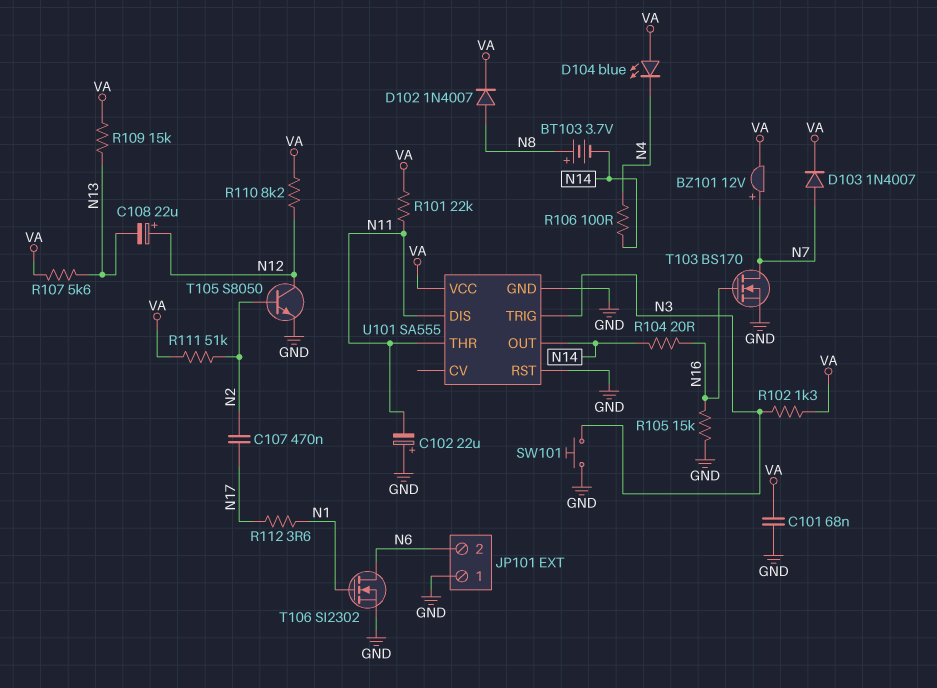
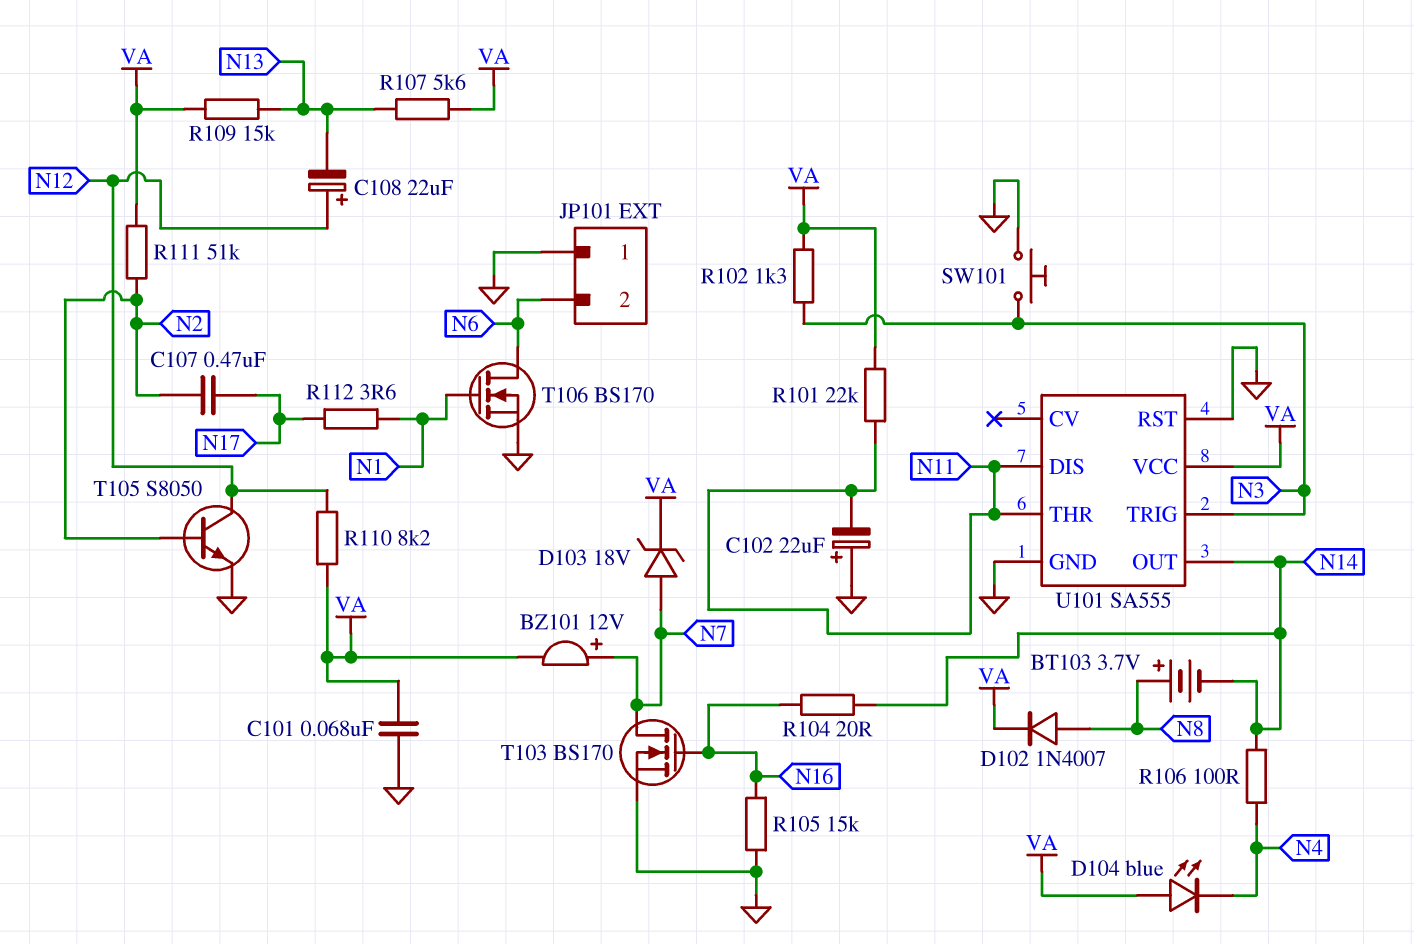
D103: diode 1N4007 (A N7, K VA) -> zener 18V (A N7, K VA)
T106: NMOS SI2302 (G N1, D N6, S GND) -> NMOS BS170 (G N1, D N6, S GND)

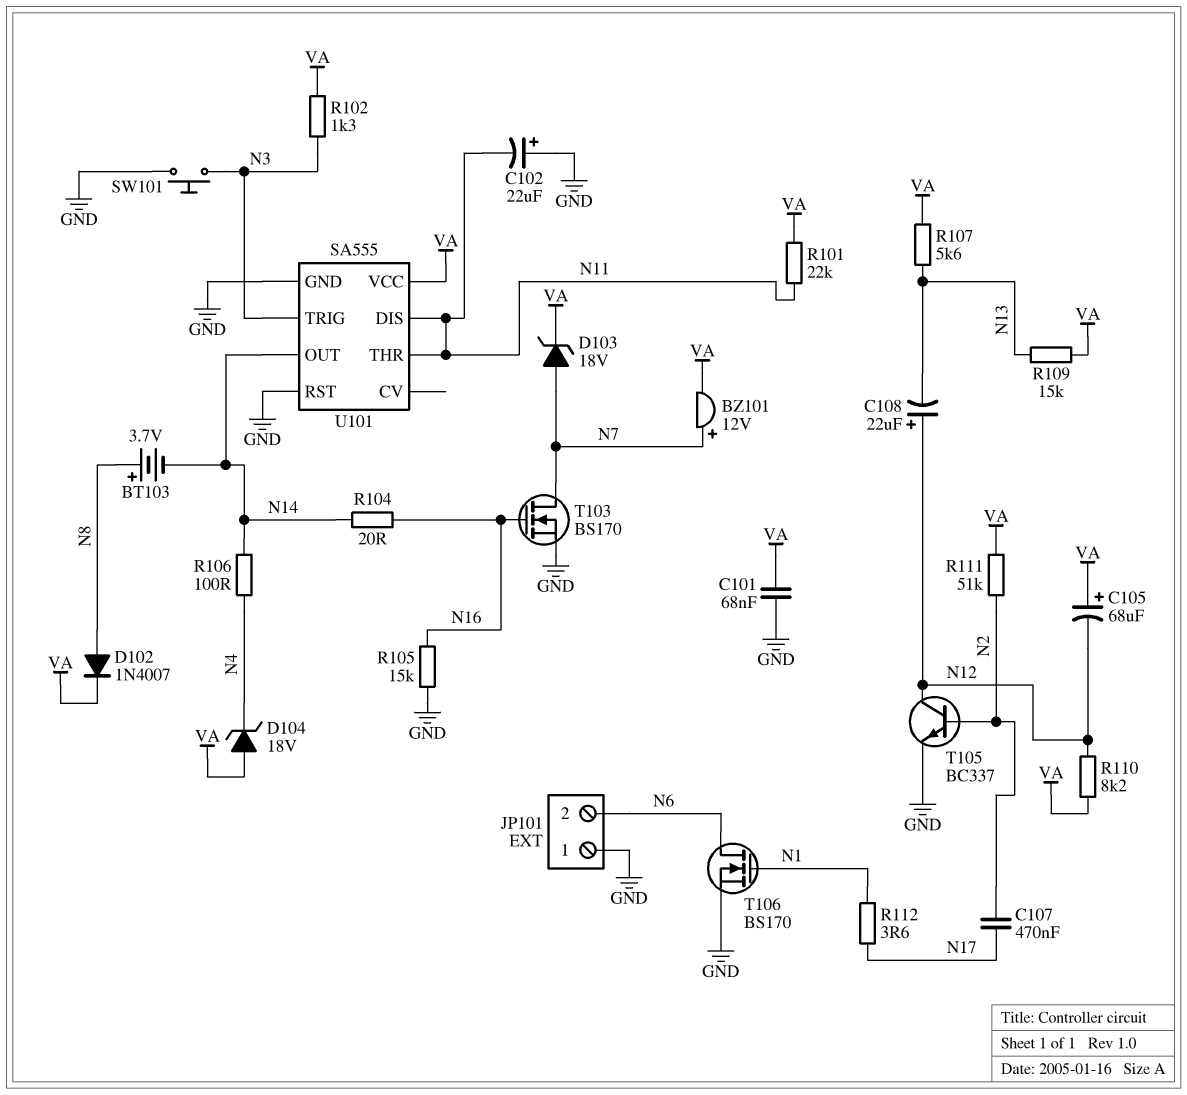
C105: none -> 68uF (plus VA, minus N12)
D104: LED blue (A VA, K N4) -> zener 18V (A VA, K N4)
T105: NPN S8050 (B N2, C N12, E GND) -> NPN BC337 (B N2, C N12, E GND)

